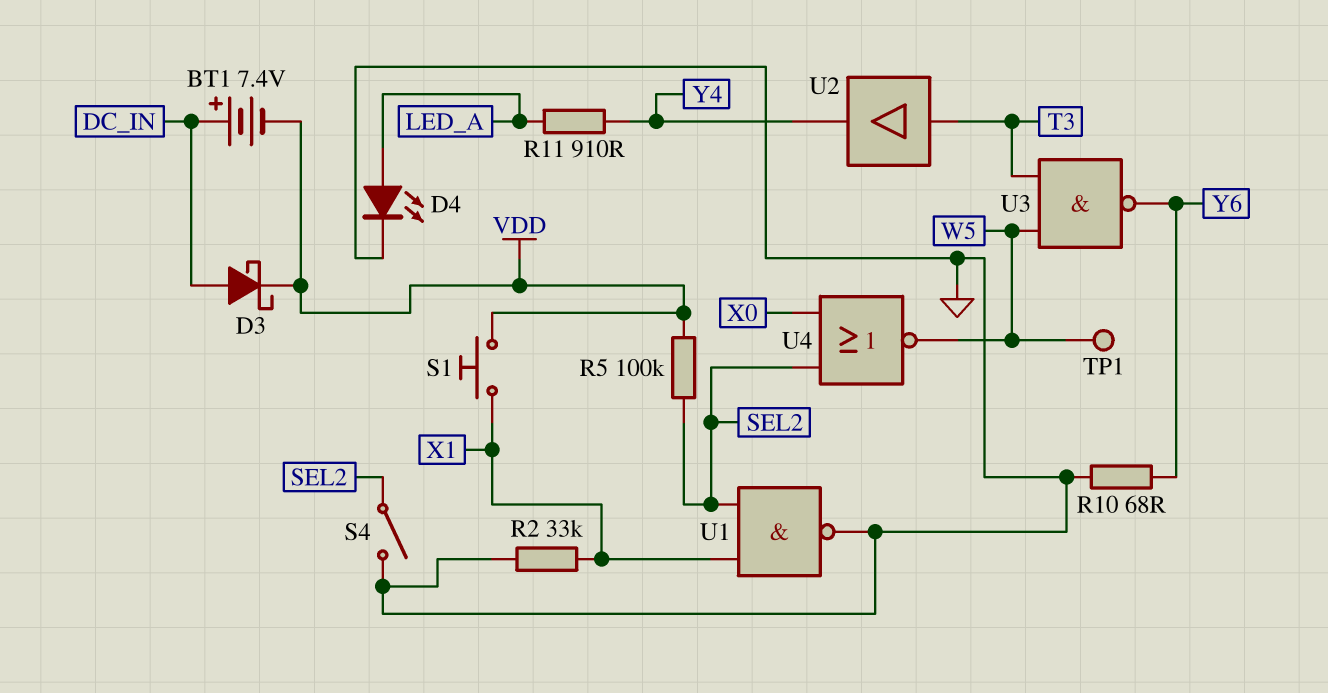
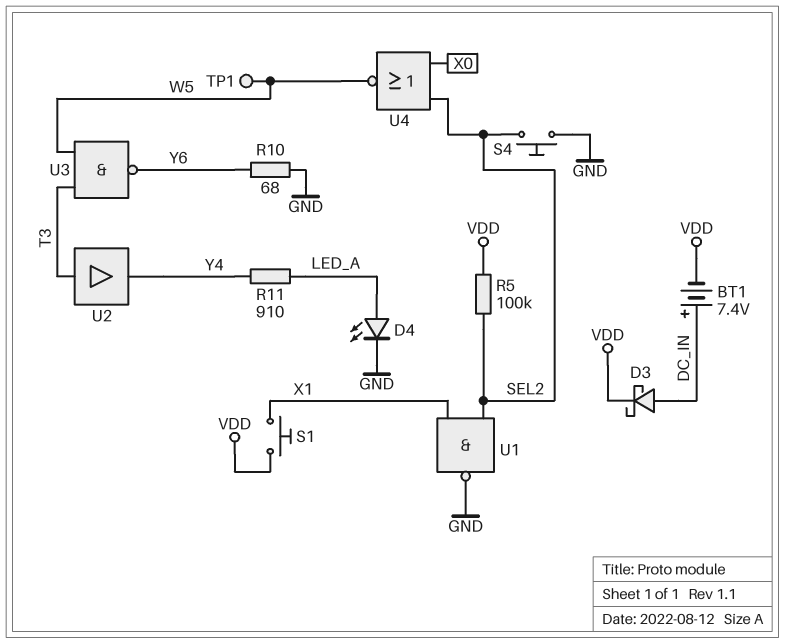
R2: 33k (GND, X1) -> none
S4: switch (GND, SEL2) -> button (GND, SEL2)

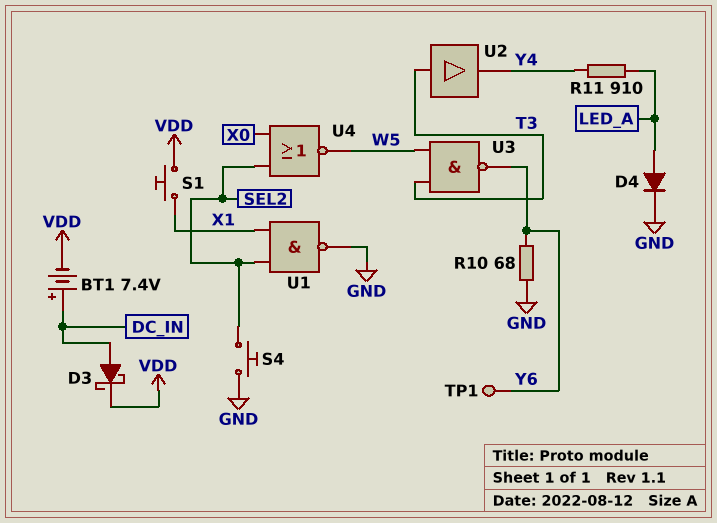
D4: LED (A LED_A, K GND) -> diode (A LED_A, K GND)
R5: 100k (SEL2, VDD) -> none
TP1: test point (W5) -> test point (Y6)

